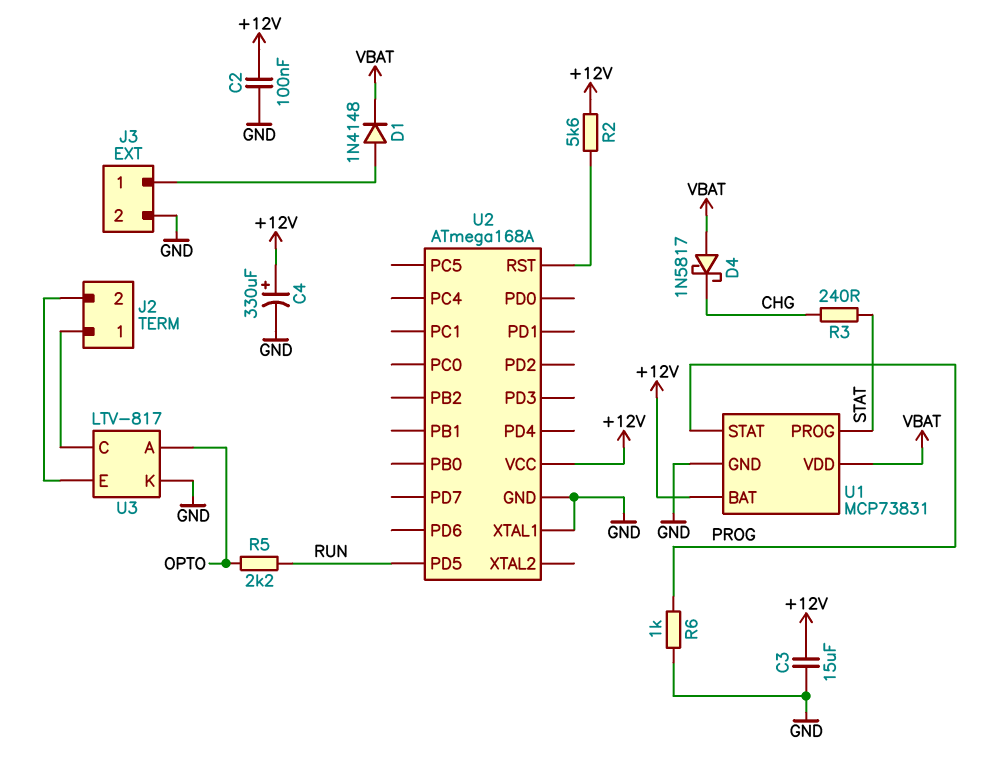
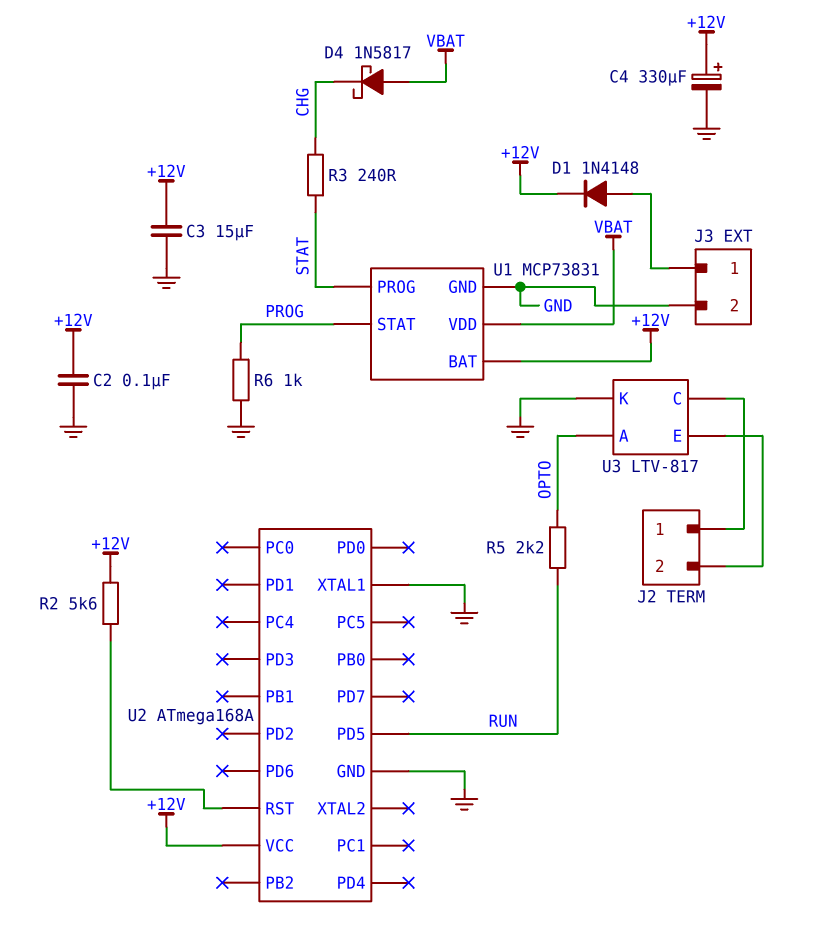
D1: diode 1N4148 (A J3/1, K VBAT) -> diode 1N4148 (A J3/1, K +12V)

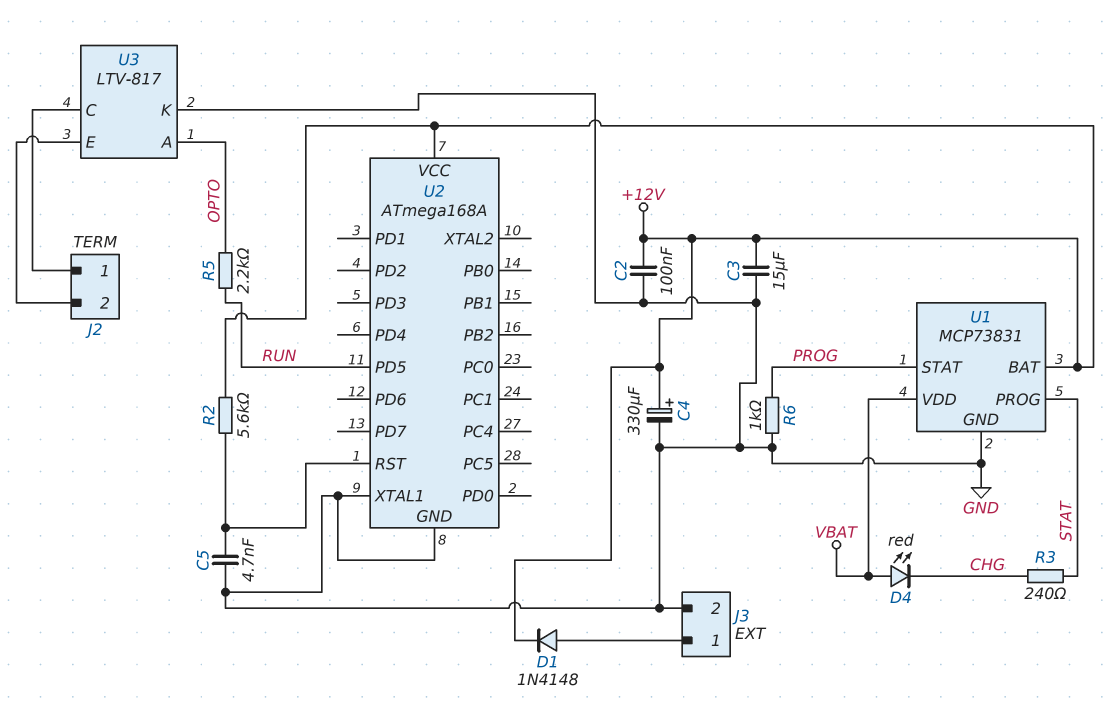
C5: none -> 4.7nF (GND, U2/RST)
D4: schottky 1N5817 (A VBAT, K CHG) -> LED red (A VBAT, K CHG)

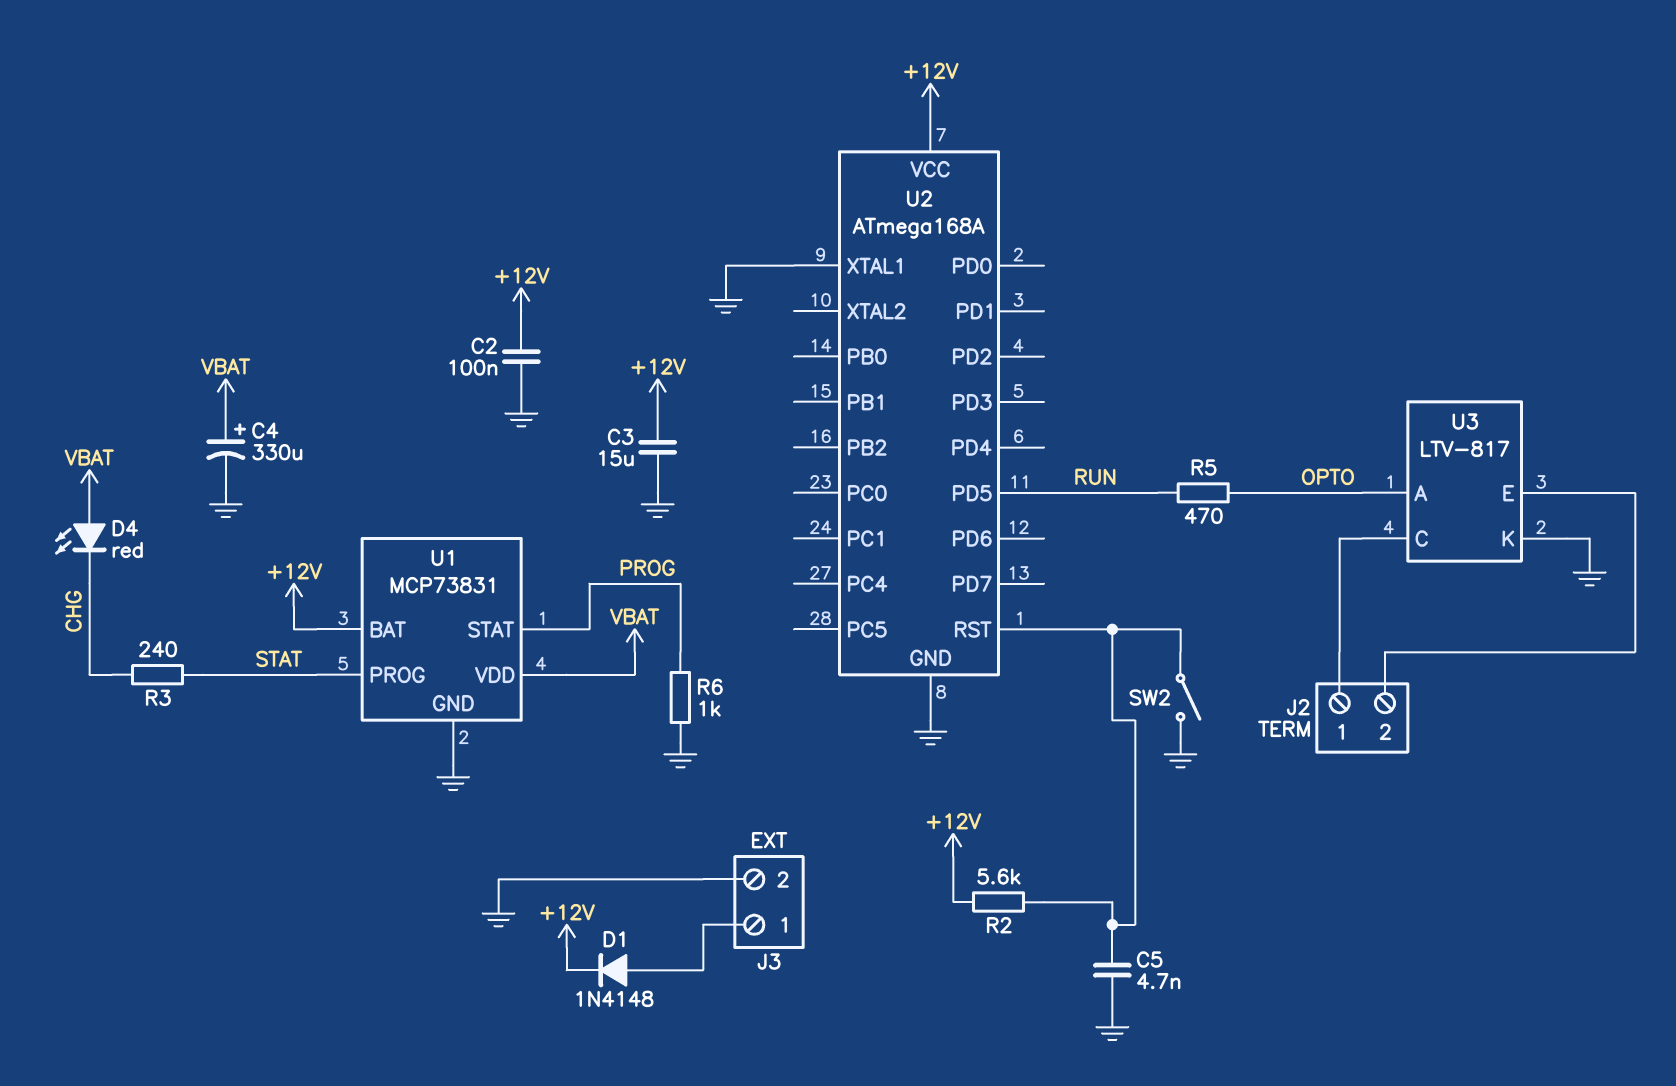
C4: 330uF (plus +12V, minus GND) -> 330uF (plus VBAT, minus GND)
R5: 2.2k (OPTO, RUN) -> 470 (OPTO, RUN)
SW2: none -> switch (GND, U2/RST)

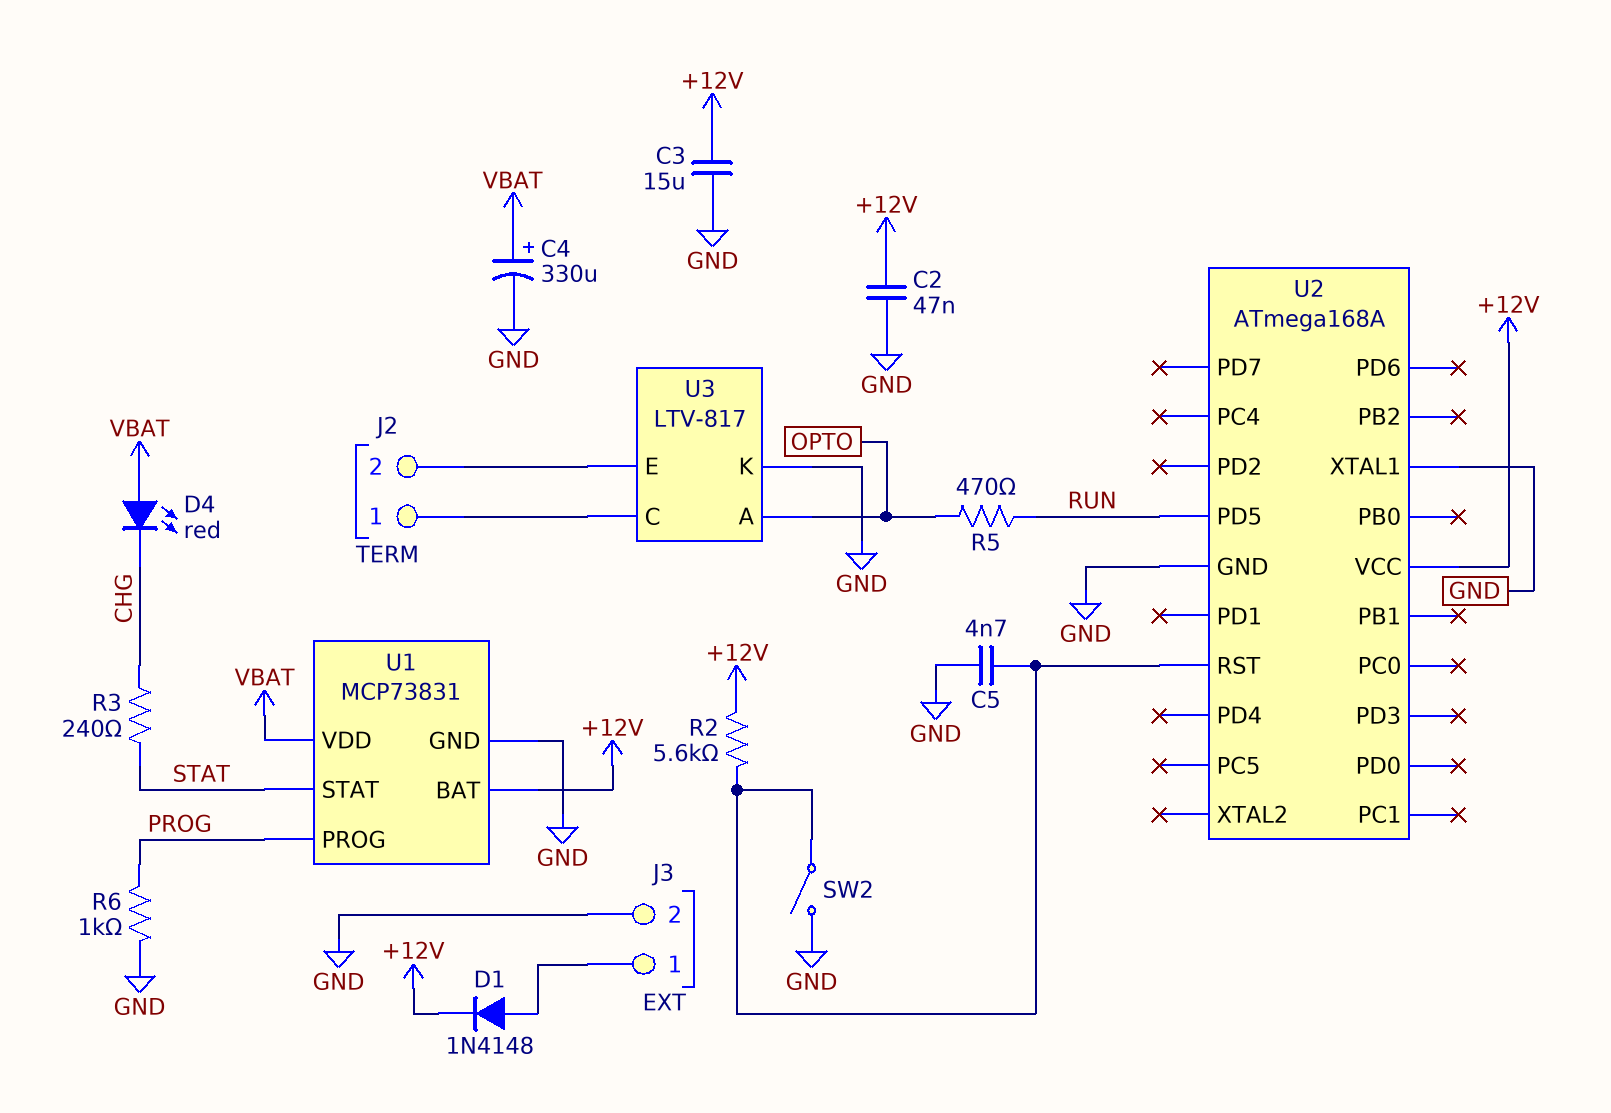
C2: 100nF (+12V, GND) -> 47nF (+12V, GND)
U1 pin PROG: STAT -> PROG
U1 pin STAT: PROG -> STAT

